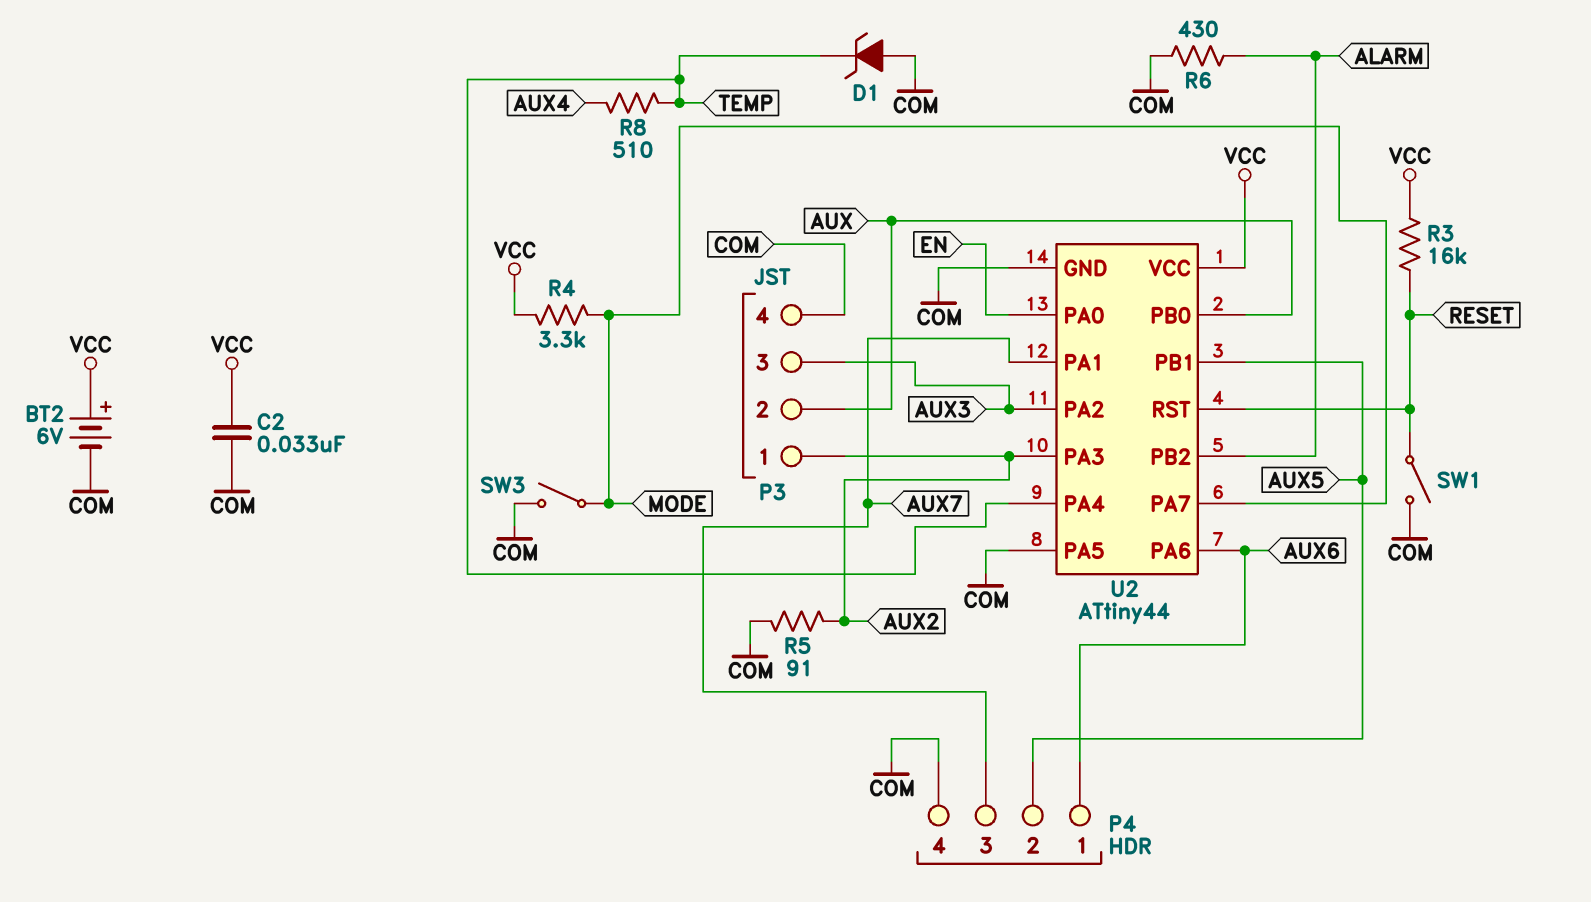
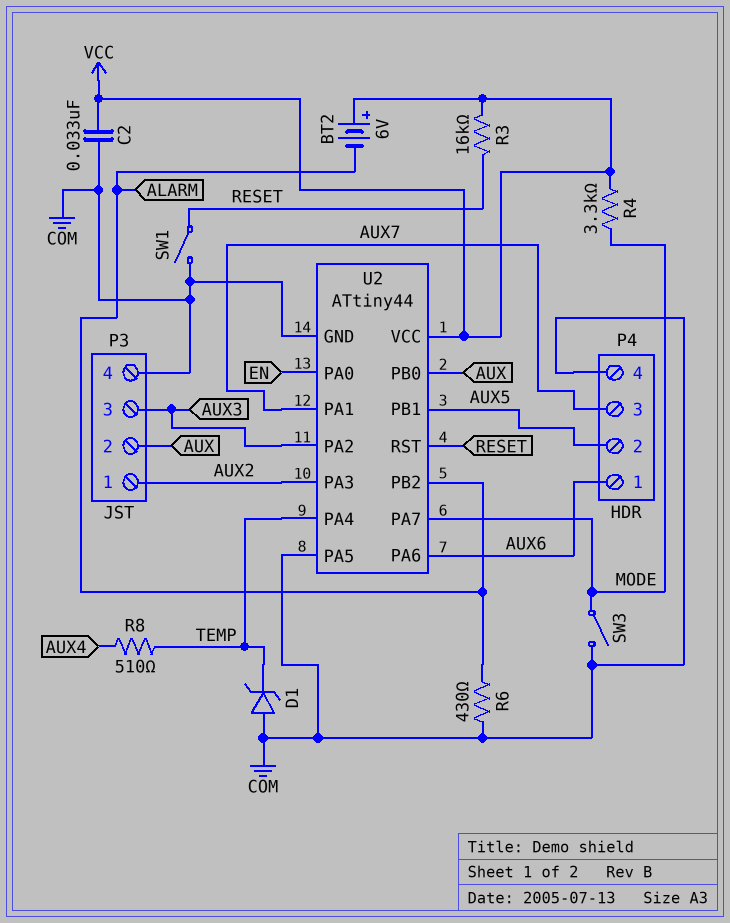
BT2: 6V (plus VCC, minus COM) -> 6V (plus VCC, minus ALARM)
R5: 91 (AUX2, COM) -> none

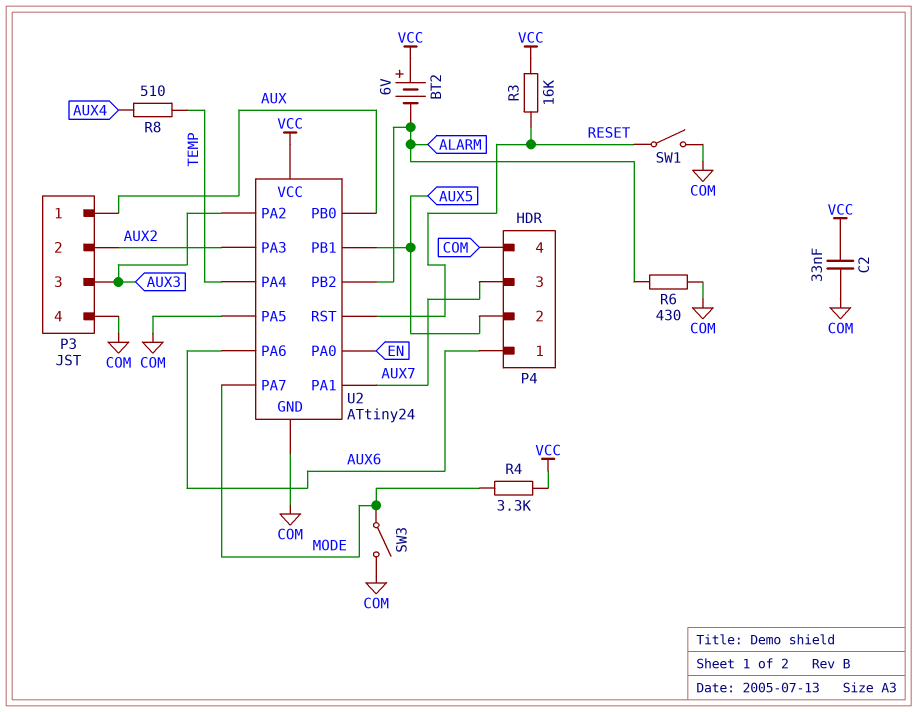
D1: zener (A COM, K TEMP) -> none
P3 pin 1: AUX2 -> AUX
P3 pin 2: AUX -> AUX2
U2: ATtiny44 -> ATtiny24

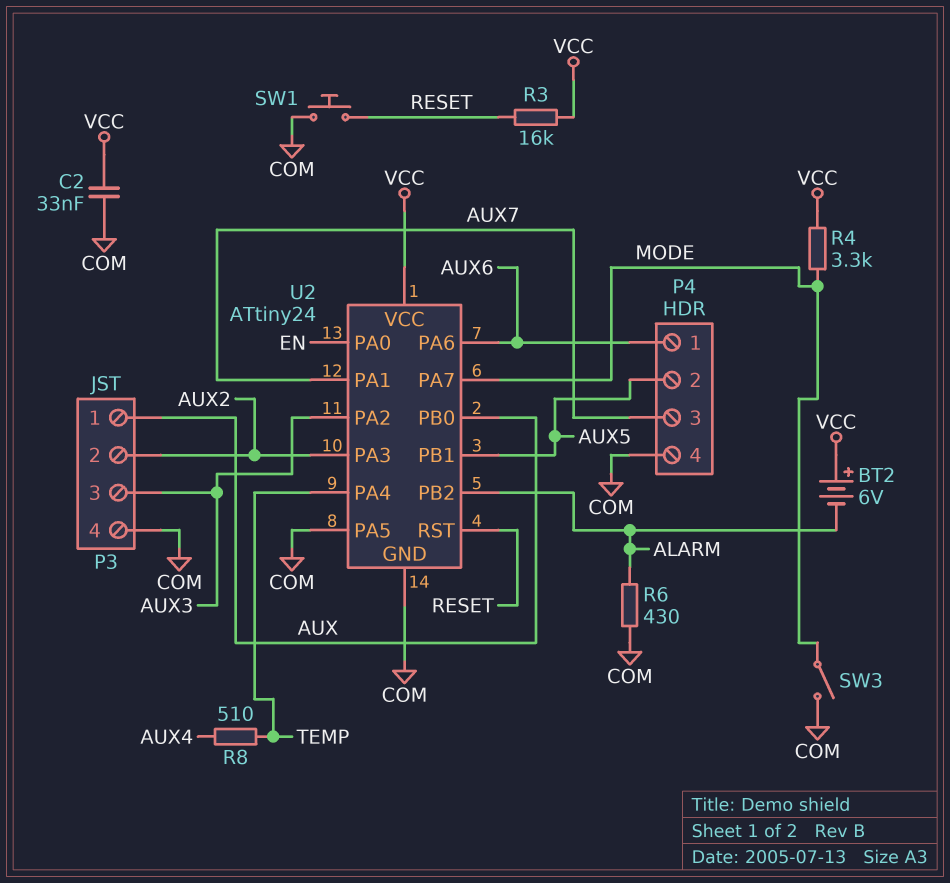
SW1: switch (COM, RESET) -> button (COM, RESET)

